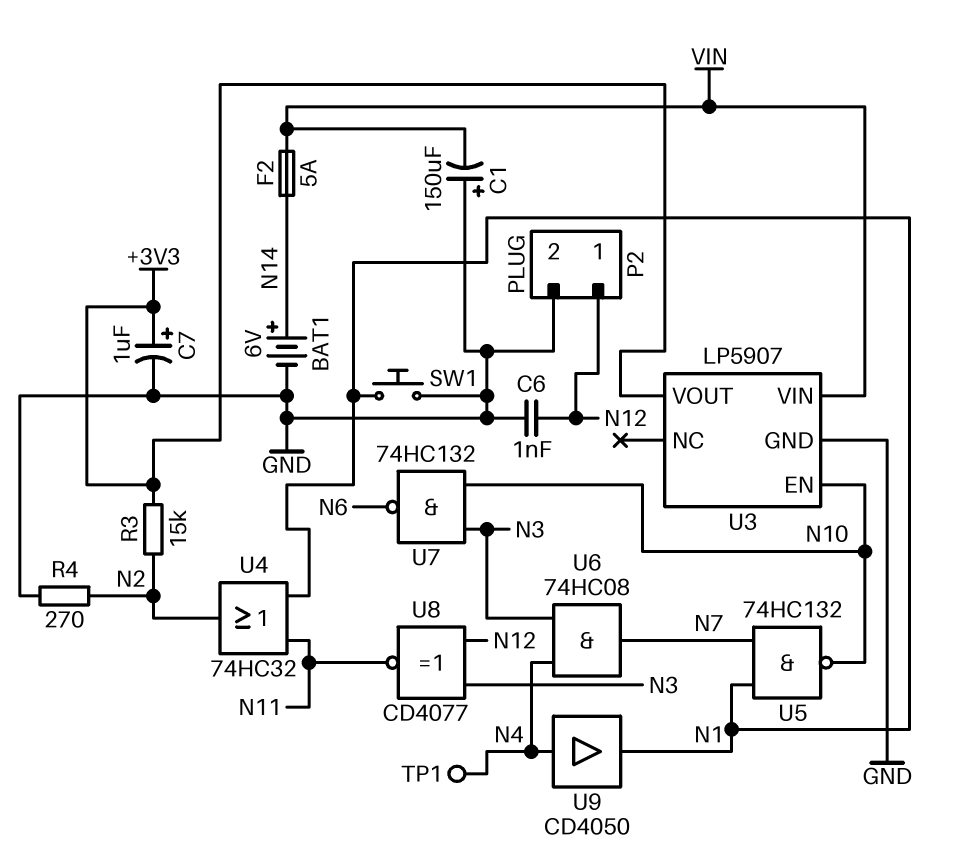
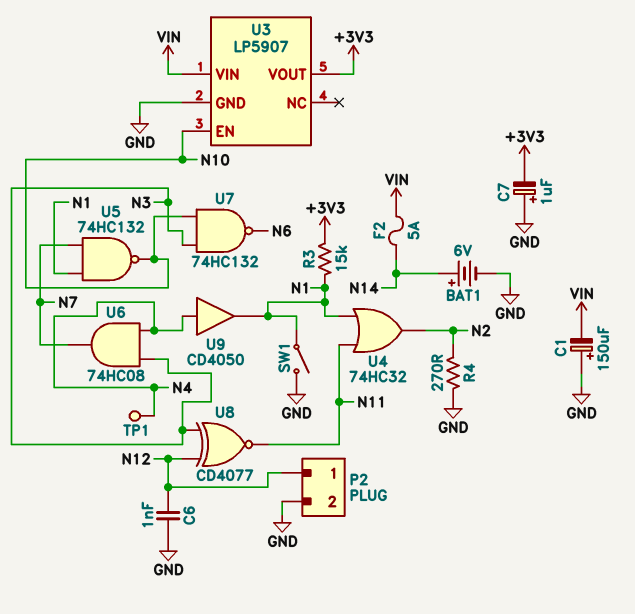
C7: 1uF (plus +3V3, minus GND) -> 1uF (plus GND, minus +3V3)
R3: 15k (+3V3, N2) -> 15k (+3V3, N1)
SW1: button (GND, N1) -> switch (GND, N1)

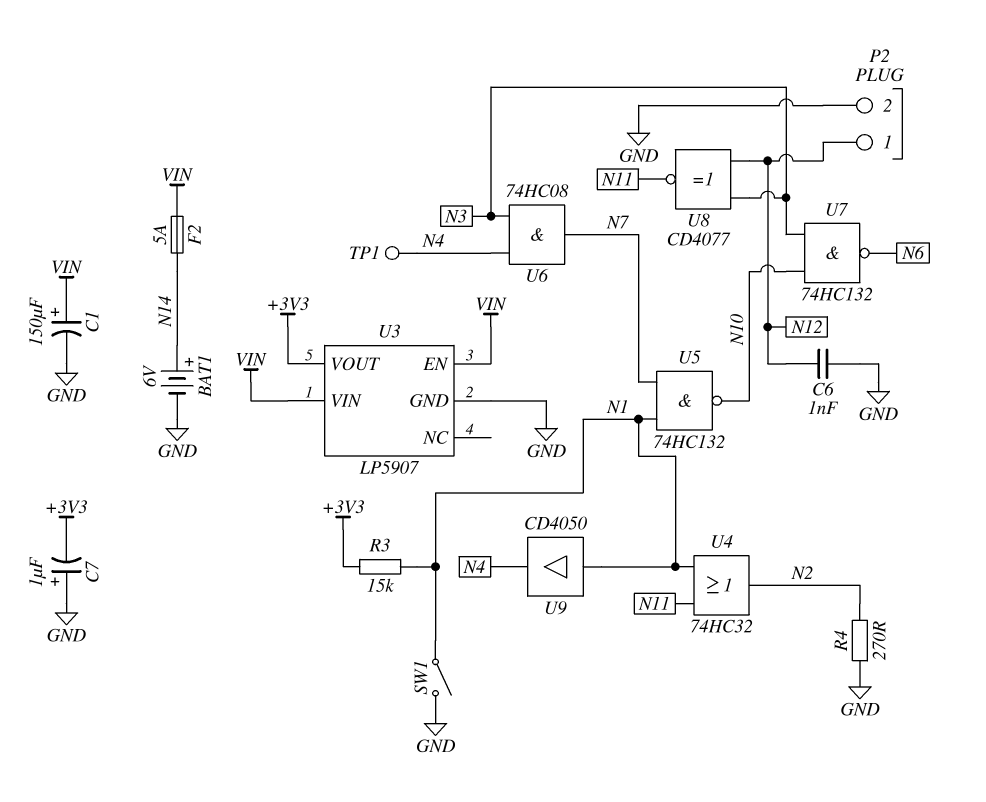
C1: 150uF (plus GND, minus VIN) -> 150uF (plus VIN, minus GND)
U3 pin EN: N10 -> VIN
U9: buffer CD4050 (in N4, out N1) -> buffer CD4050 (in N1, out N4)

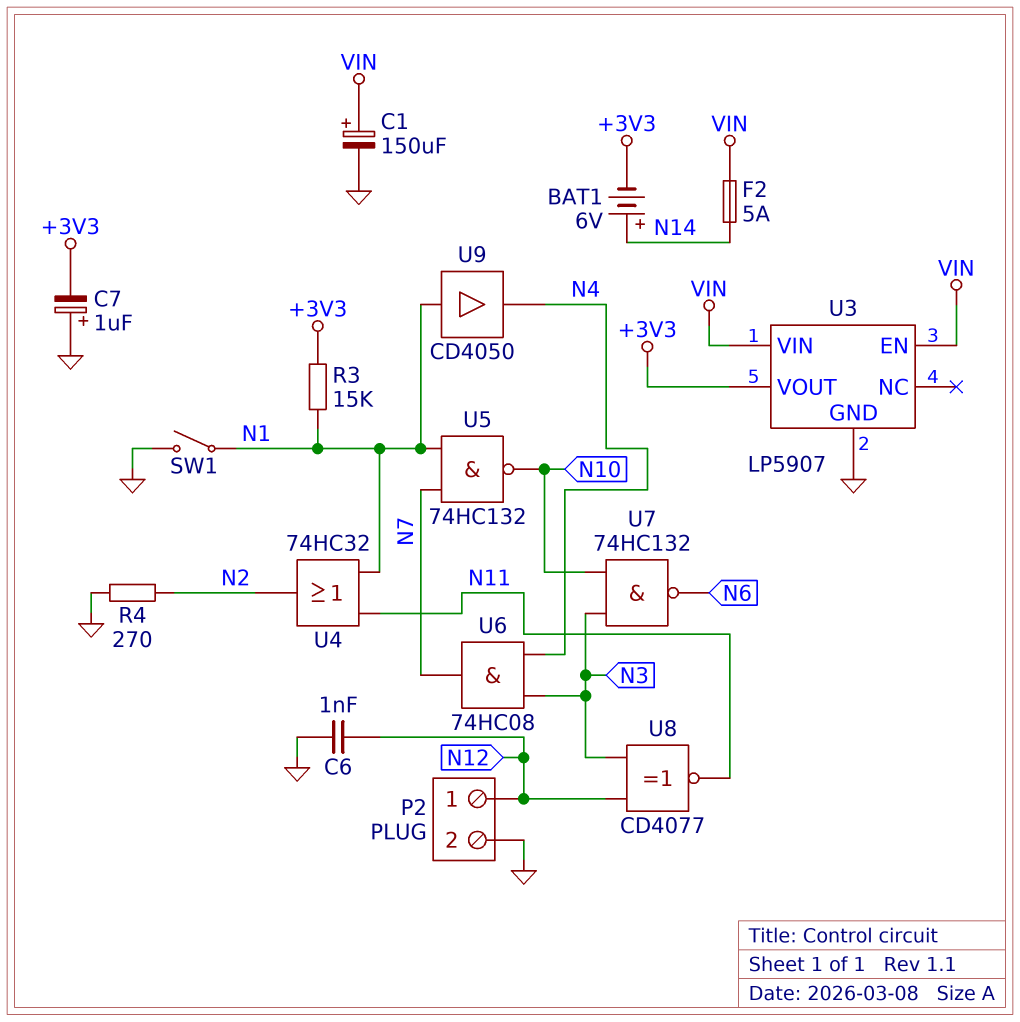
BAT1: 6V (plus N14, minus GND) -> 6V (plus N14, minus +3V3)
TP1: test point (N4) -> none

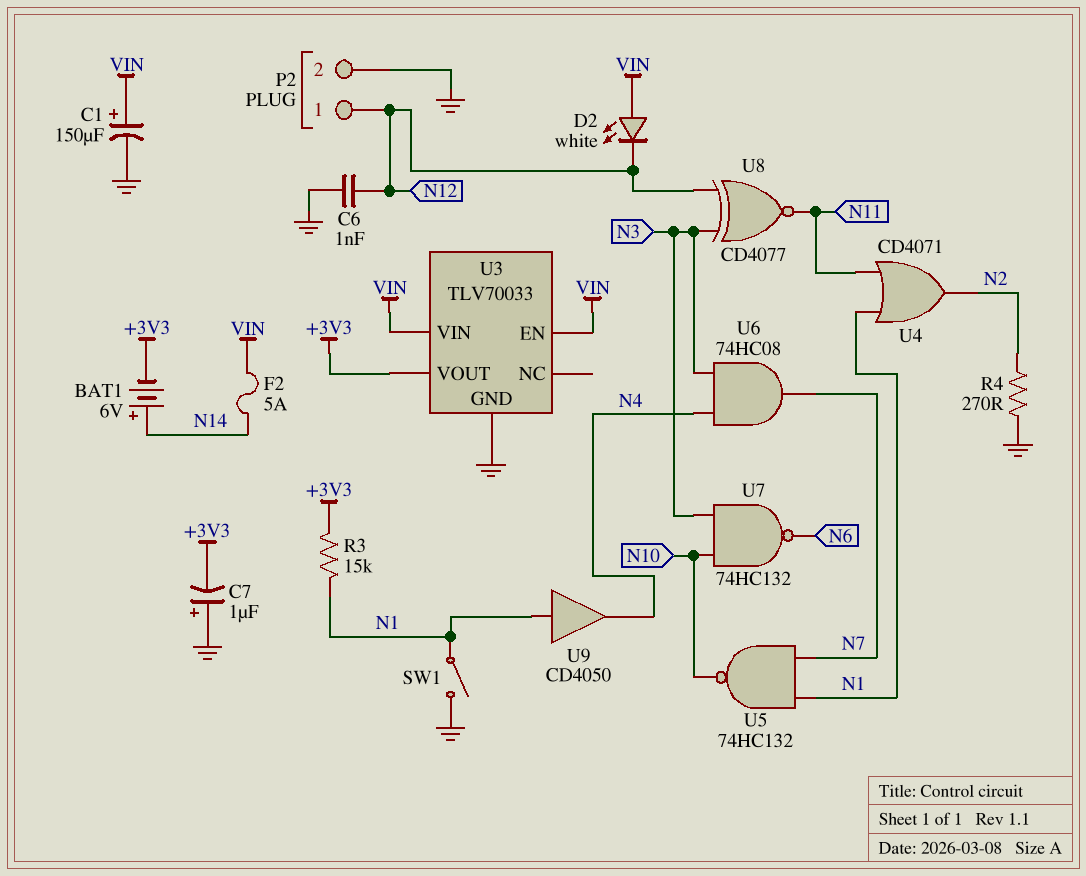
D2: none -> LED white (A VIN, K N12)
U3: LP5907 -> TLV70033
U4: OR 74HC32 (in N1, in N11, out N2) -> OR CD4071 (in N1, in N11, out N2)

